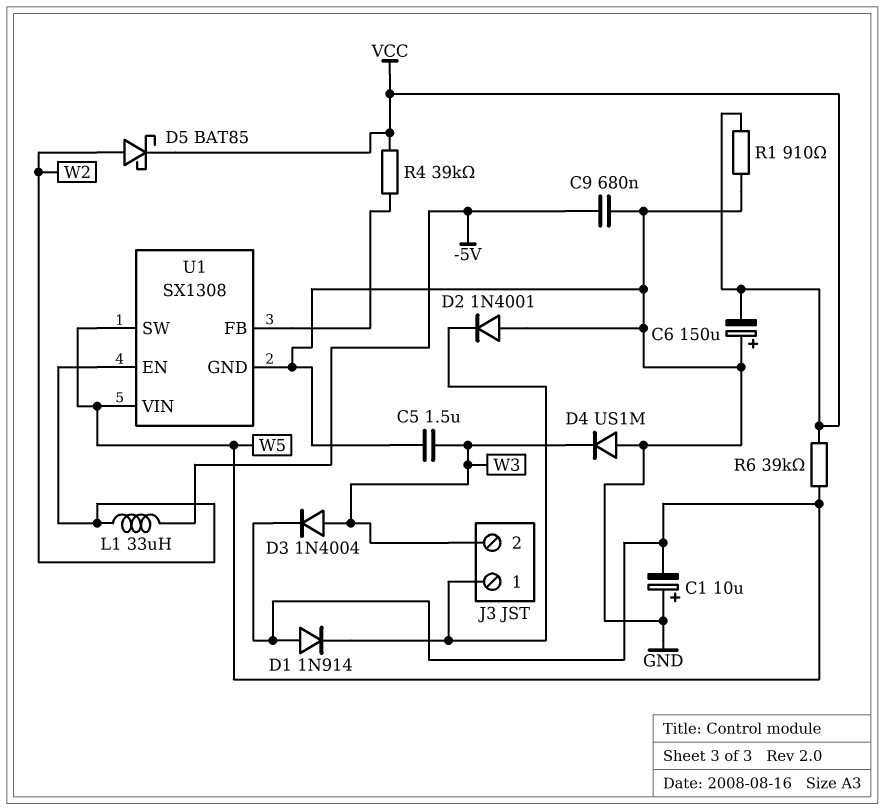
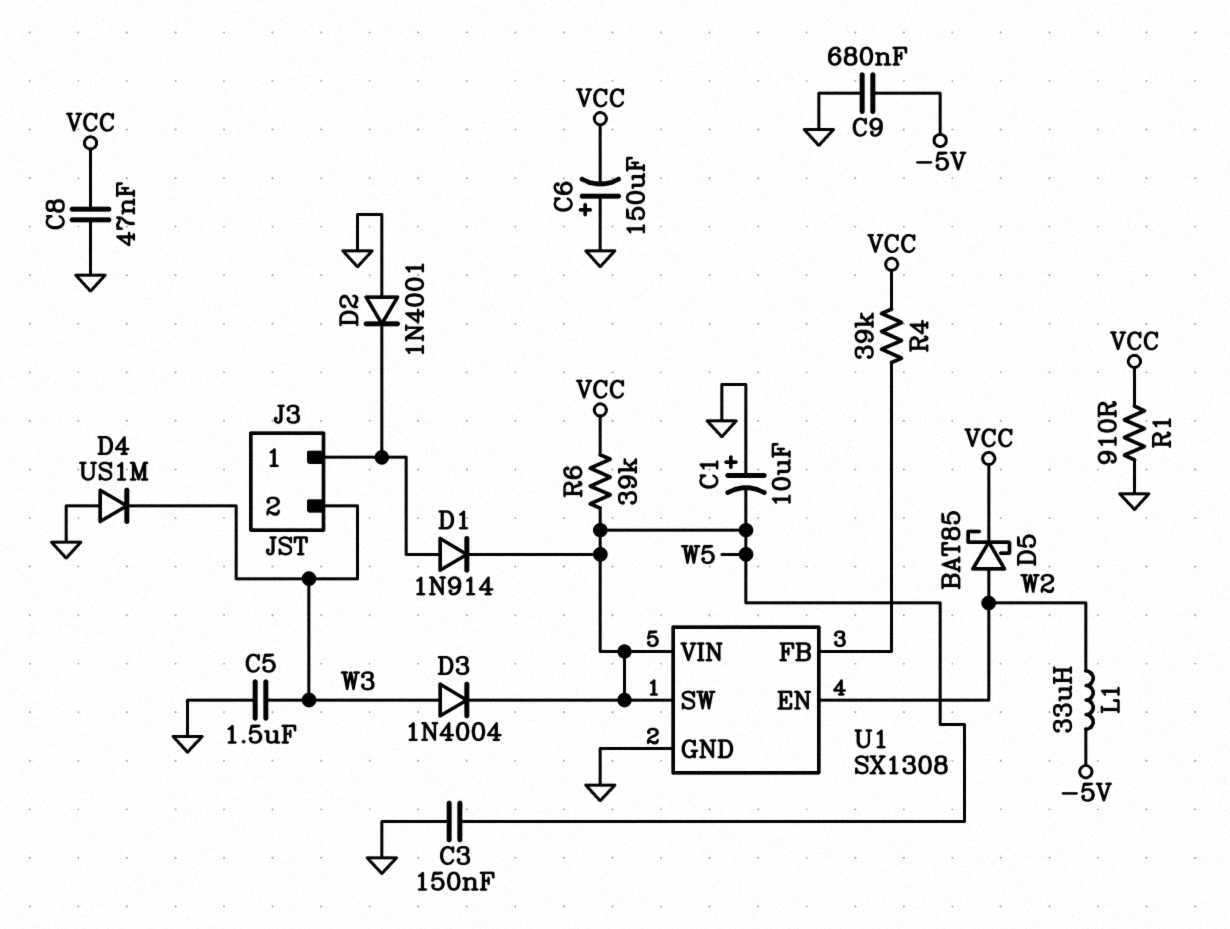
C3: none -> 150nF (GND, W5)
C8: none -> 47nF (GND, VCC)
D1: diode 1N914 (A W5, K J3/1) -> diode 1N914 (A J3/1, K W5)

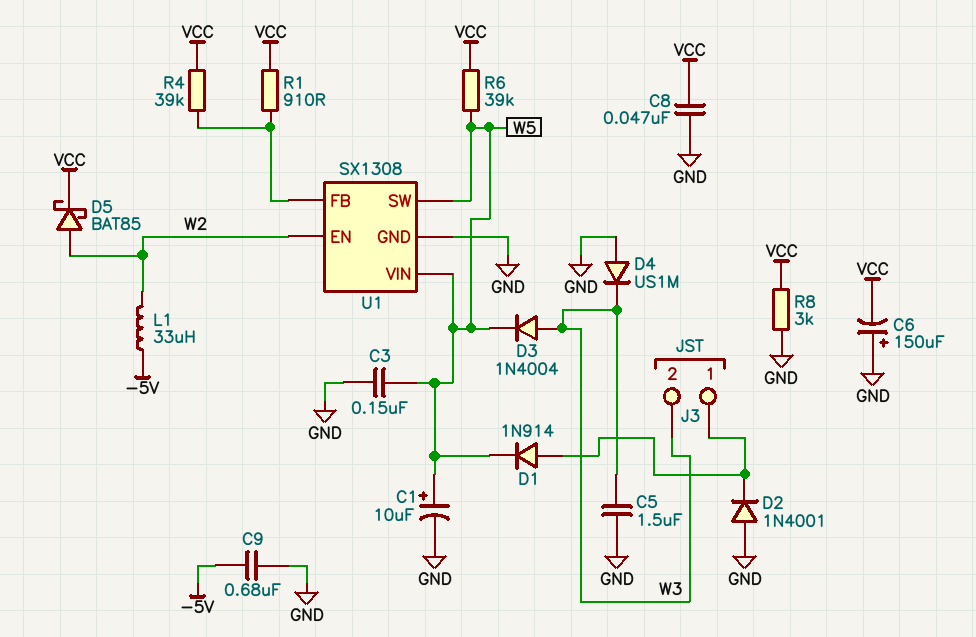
C1: 10uF (plus GND, minus W5) -> 10uF (plus W5, minus GND)
R1: 910 (GND, VCC) -> 910 (U1/FB, VCC)
R8: none -> 3k (GND, VCC)

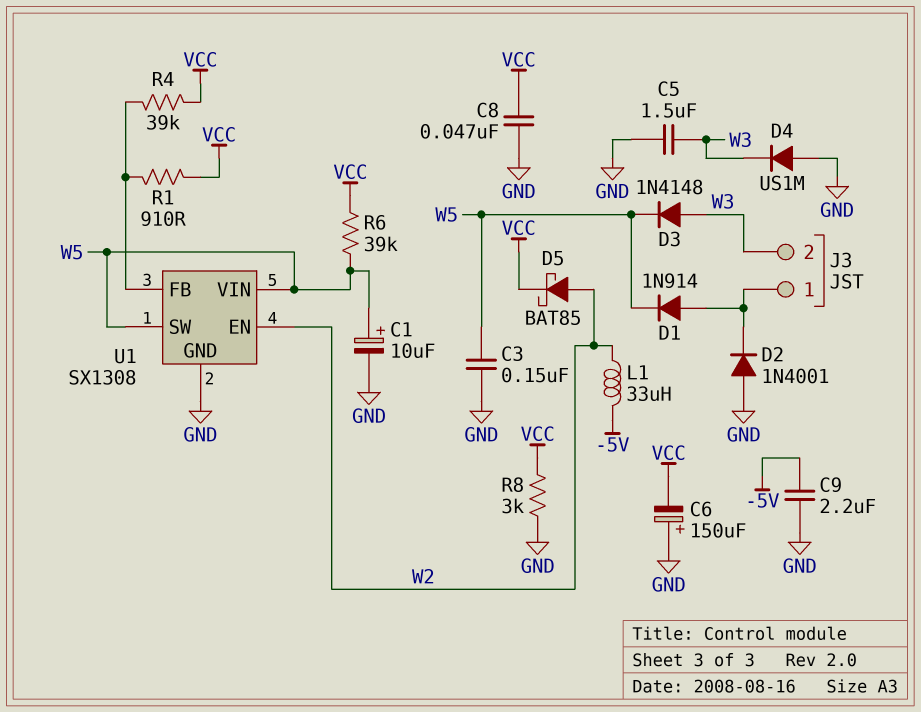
C9: 680nF (-5V, GND) -> 2.2uF (-5V, GND)
D3: diode 1N4004 (A W3, K W5) -> diode 1N4148 (A W3, K W5)

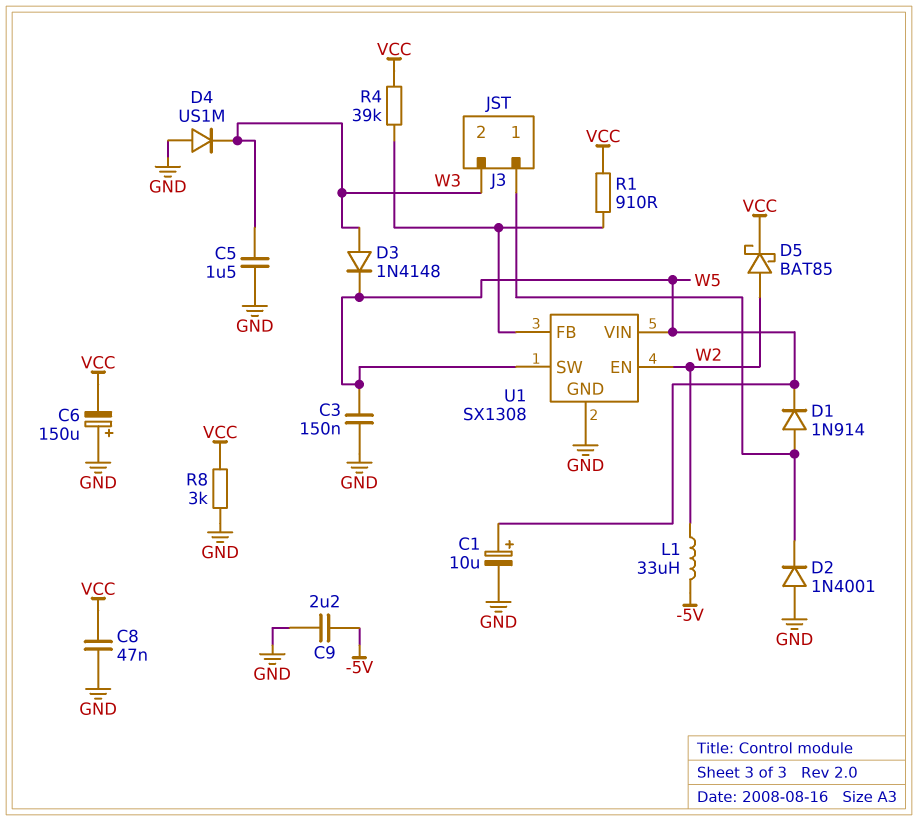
R6: 39k (VCC, W5) -> none

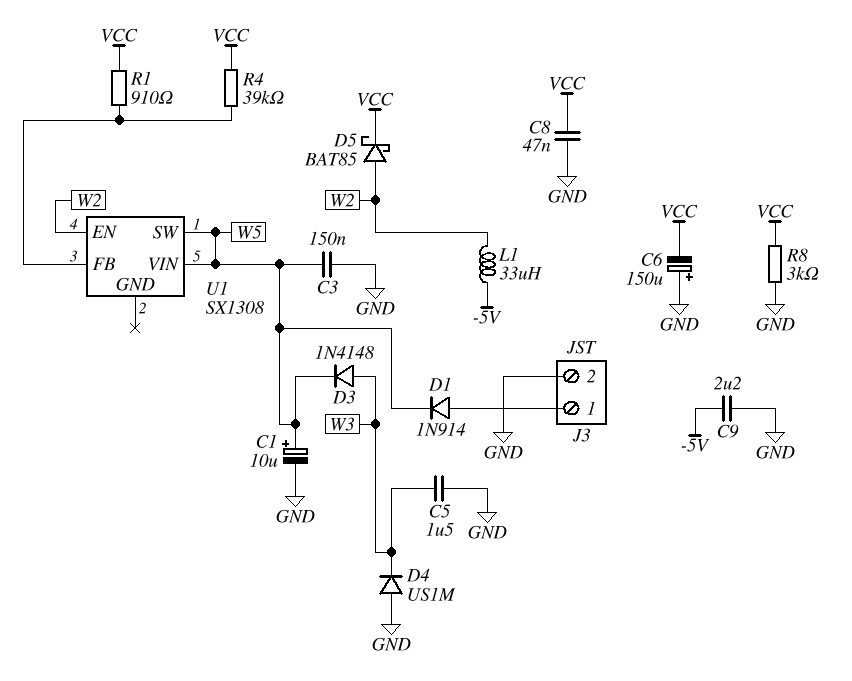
D2: diode 1N4001 (A GND, K J3/1) -> none
J3 pin 2: W3 -> GND
U1 pin GND: GND -> none

